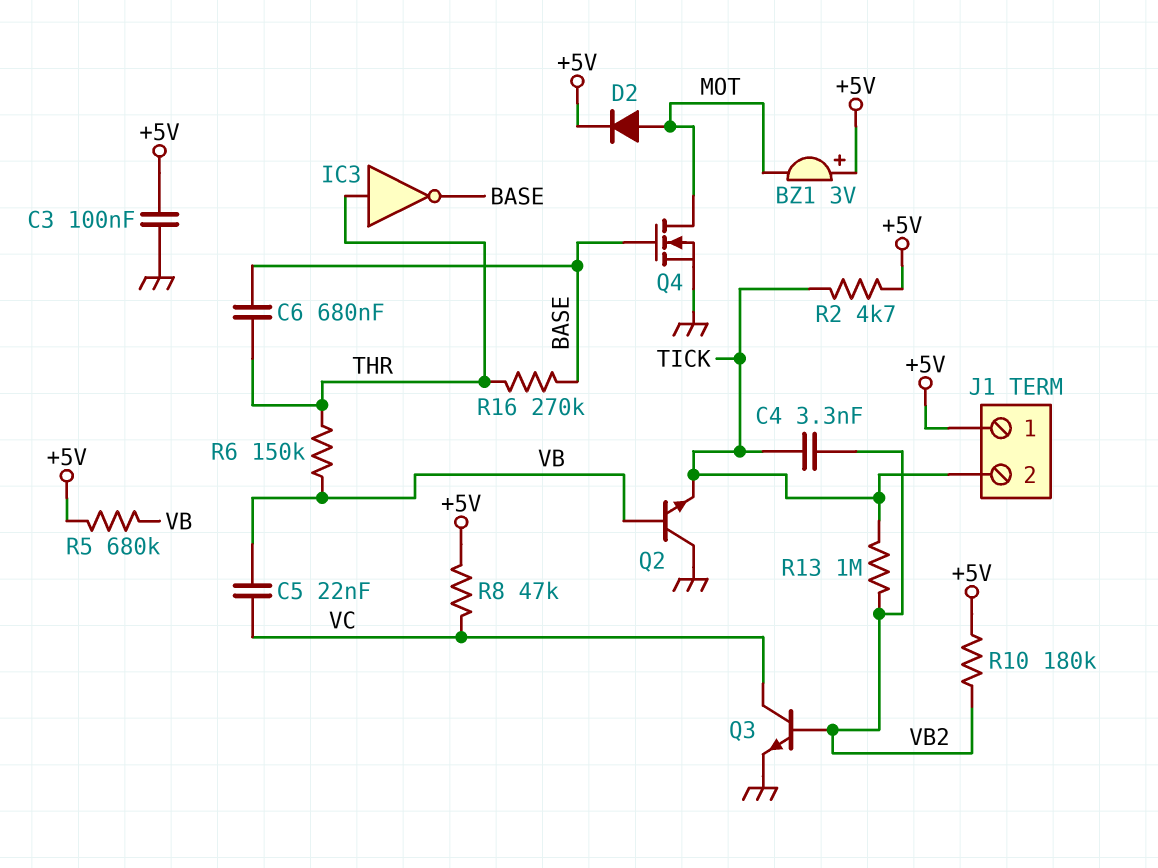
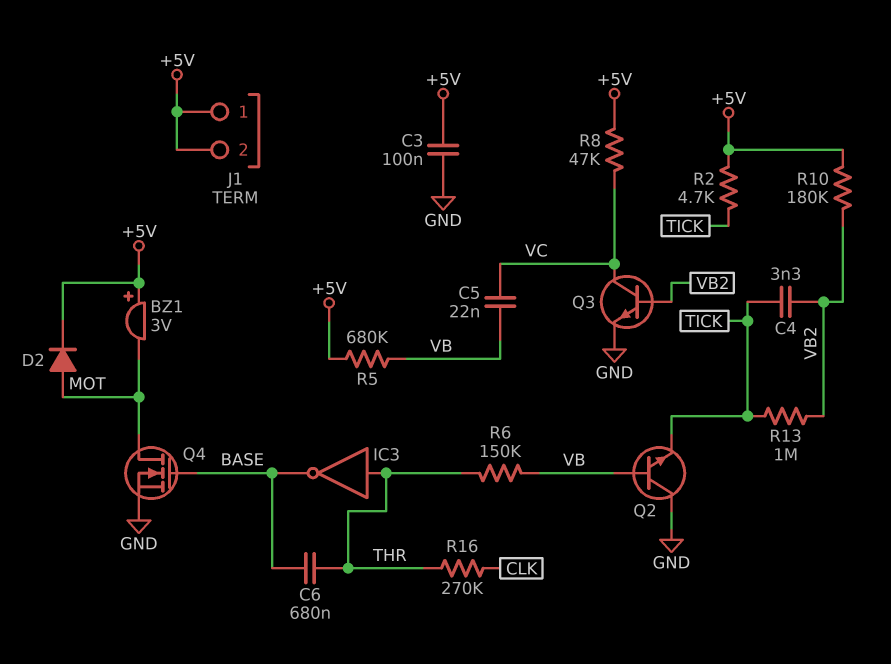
J1 pin 2: TICK -> +5V
R16: 270k (BASE, THR) -> 270k (CLK, THR)

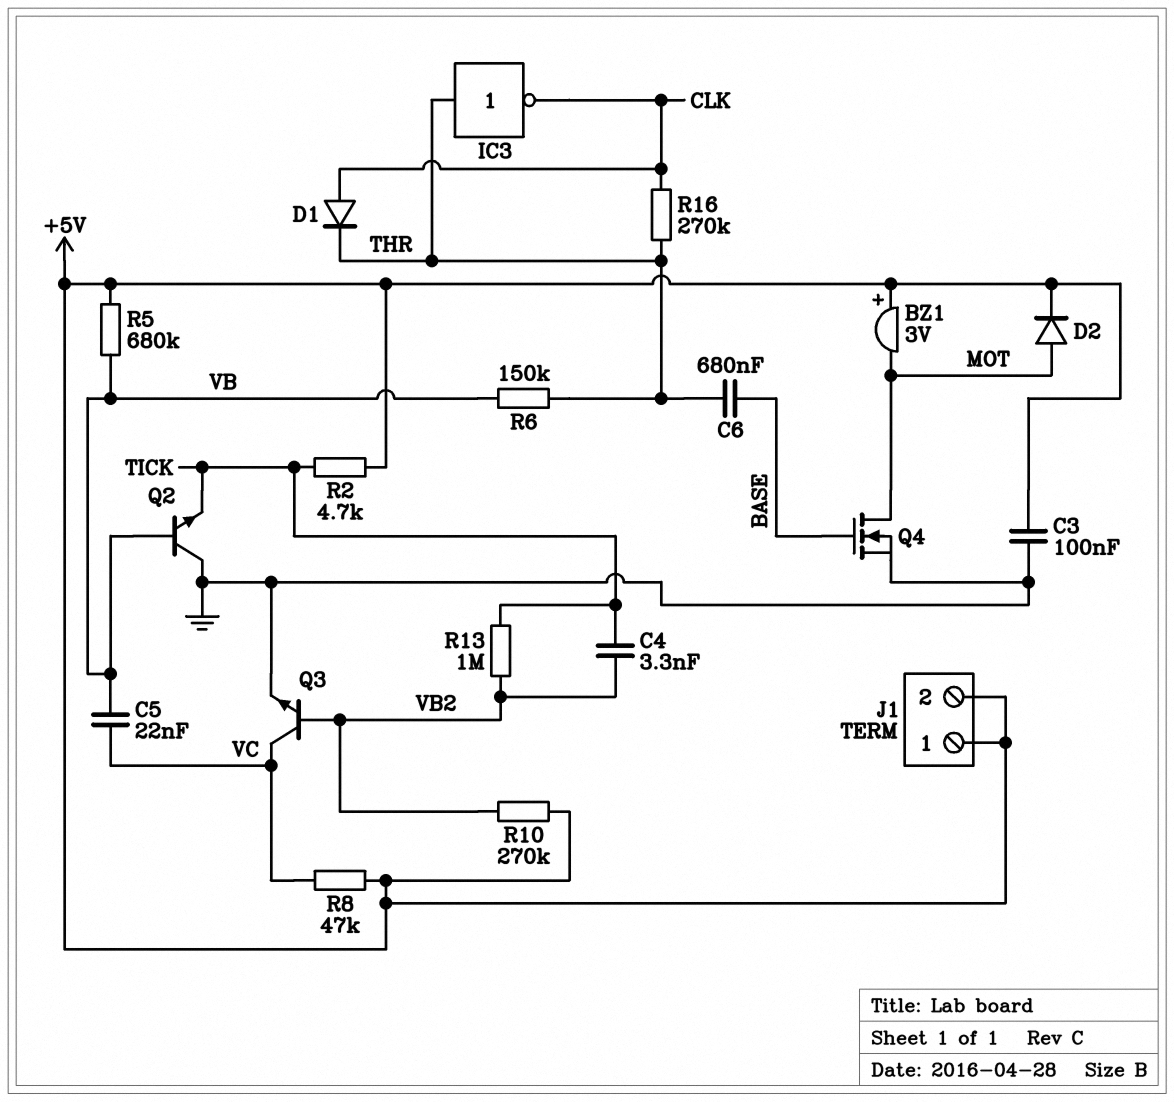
D1: none -> diode (A CLK, K THR)
IC3: NOT (in THR, out BASE) -> NOT (in THR, out CLK)
R10: 180k (+5V, VB2) -> 270k (+5V, VB2)

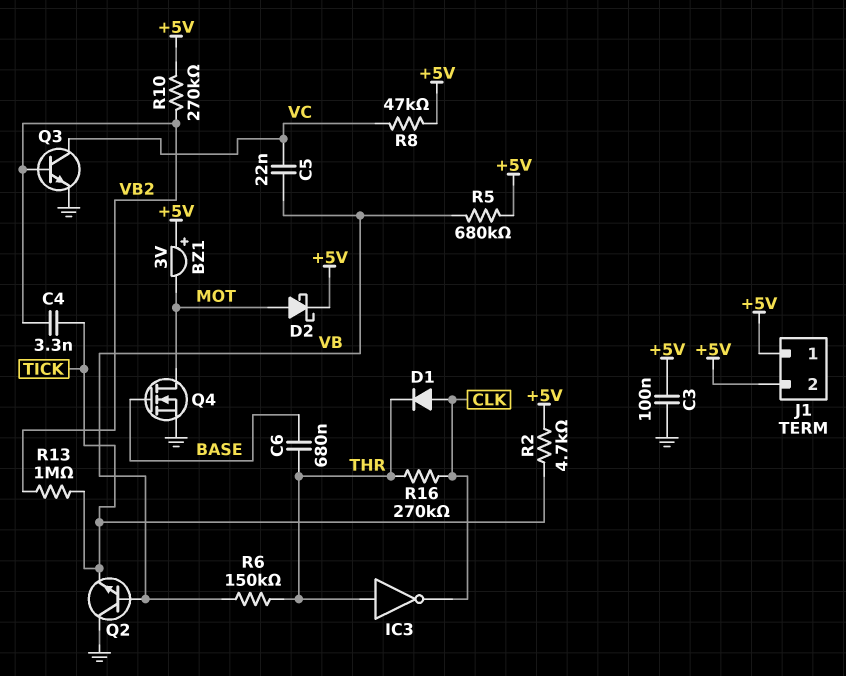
D2: diode (A MOT, K +5V) -> schottky (A MOT, K +5V)

